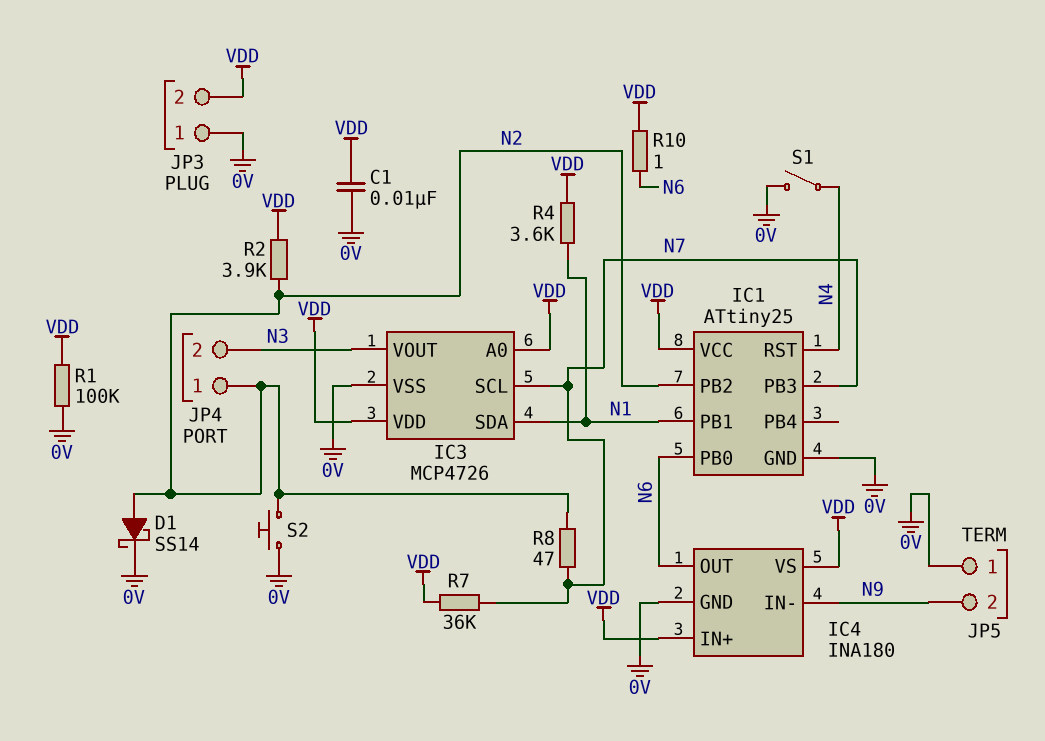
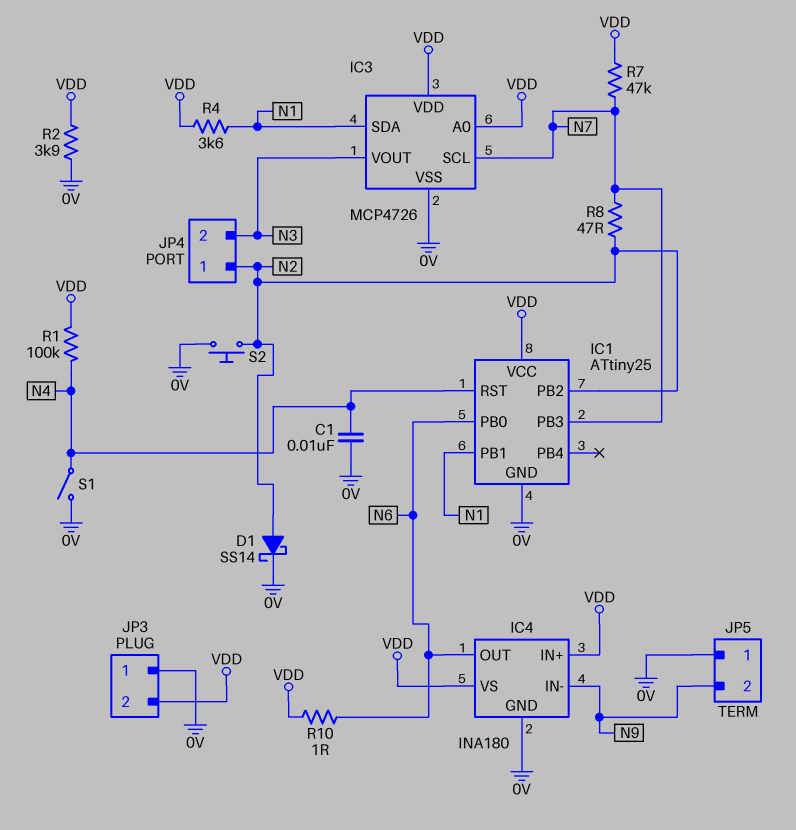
C1: 10nF (0V, VDD) -> 10nF (0V, N4)
R1: 100k (0V, VDD) -> 100k (N4, VDD)
R2: 3.9k (N2, VDD) -> 3.9k (0V, VDD)
R7: 36k (N7, VDD) -> 47k (N7, VDD)

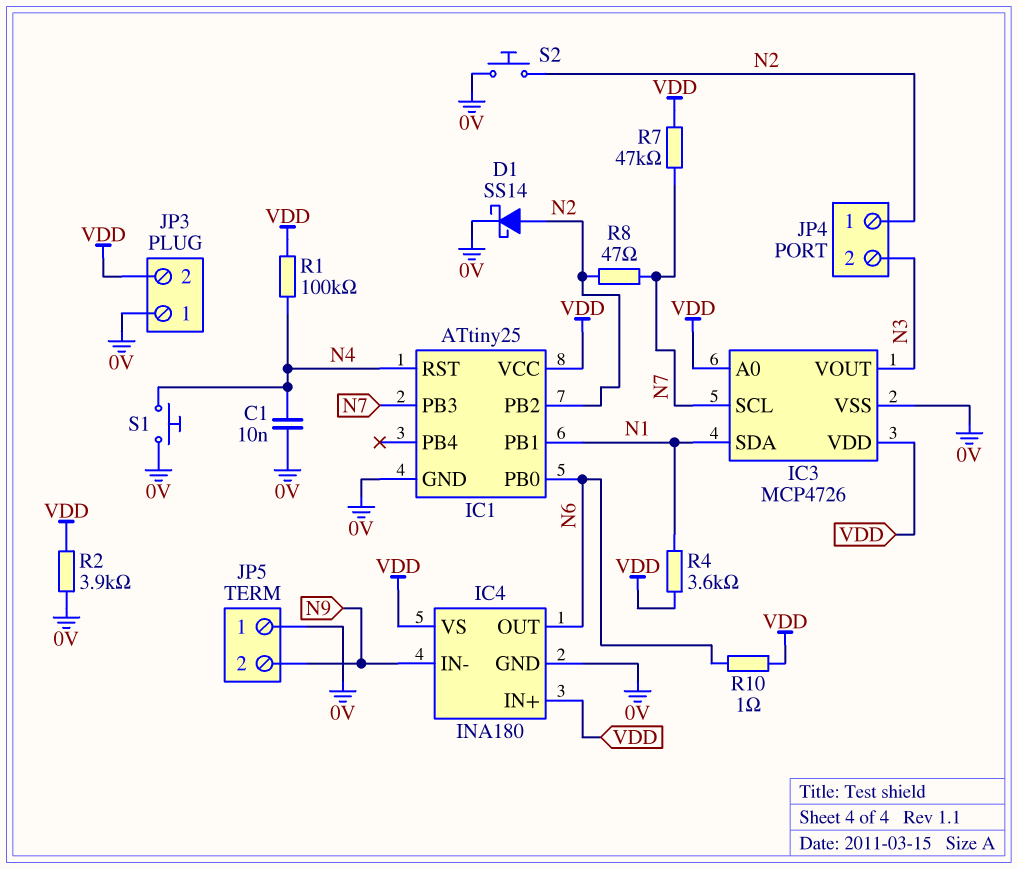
S1: switch (0V, N4) -> button (0V, N4)

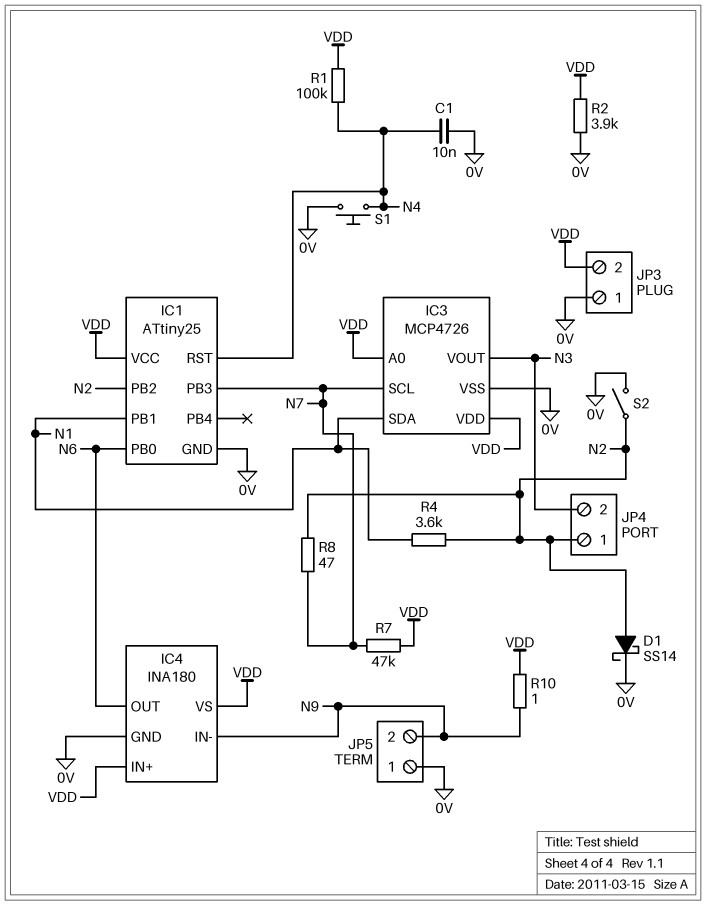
R4: 3.6k (N1, VDD) -> 3.6k (N1, N2)
R10: 1 (N6, VDD) -> 1 (N9, VDD)
S2: button (0V, N2) -> switch (0V, N2)

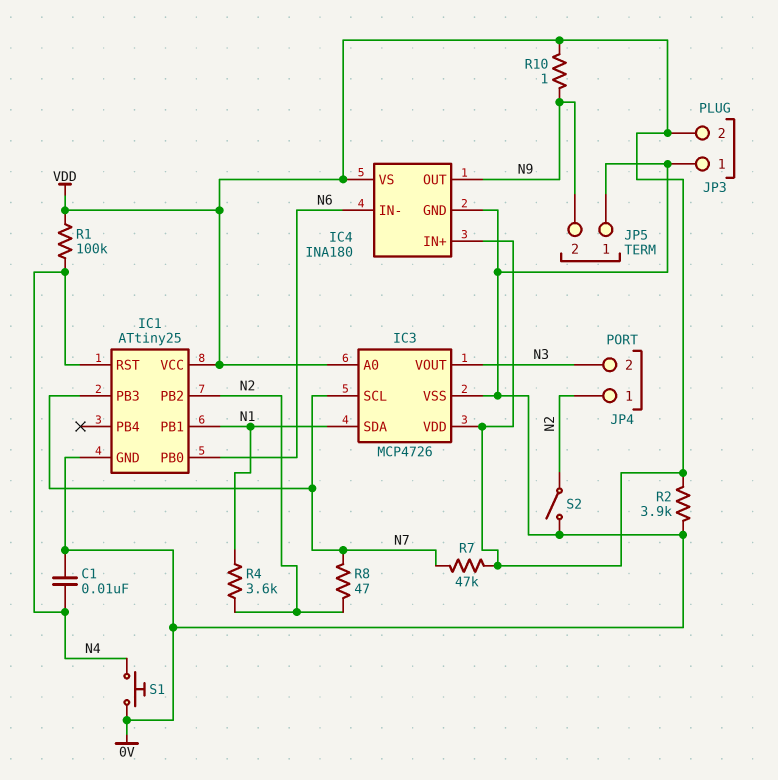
D1: schottky SS14 (A N2, K 0V) -> none
IC4 pin IN-: N9 -> N6
IC4 pin OUT: N6 -> N9

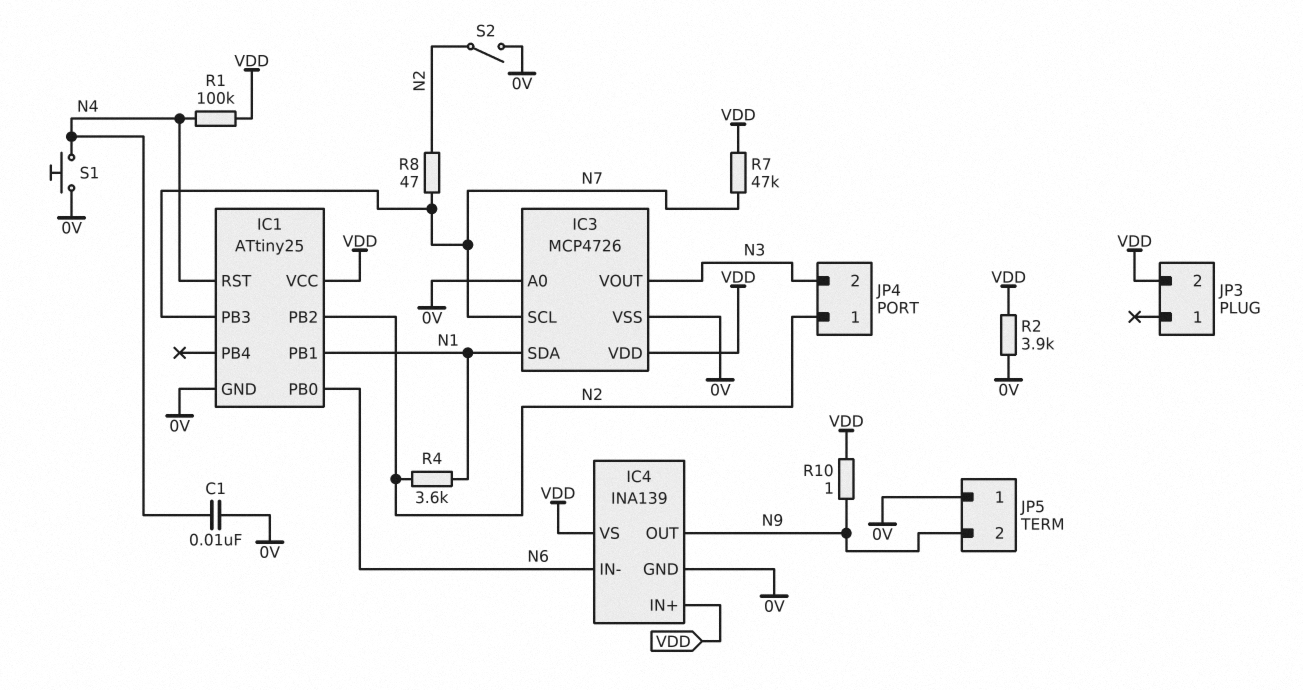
IC3 pin A0: VDD -> 0V
IC4: INA180 -> INA139
JP3 pin 1: 0V -> none

